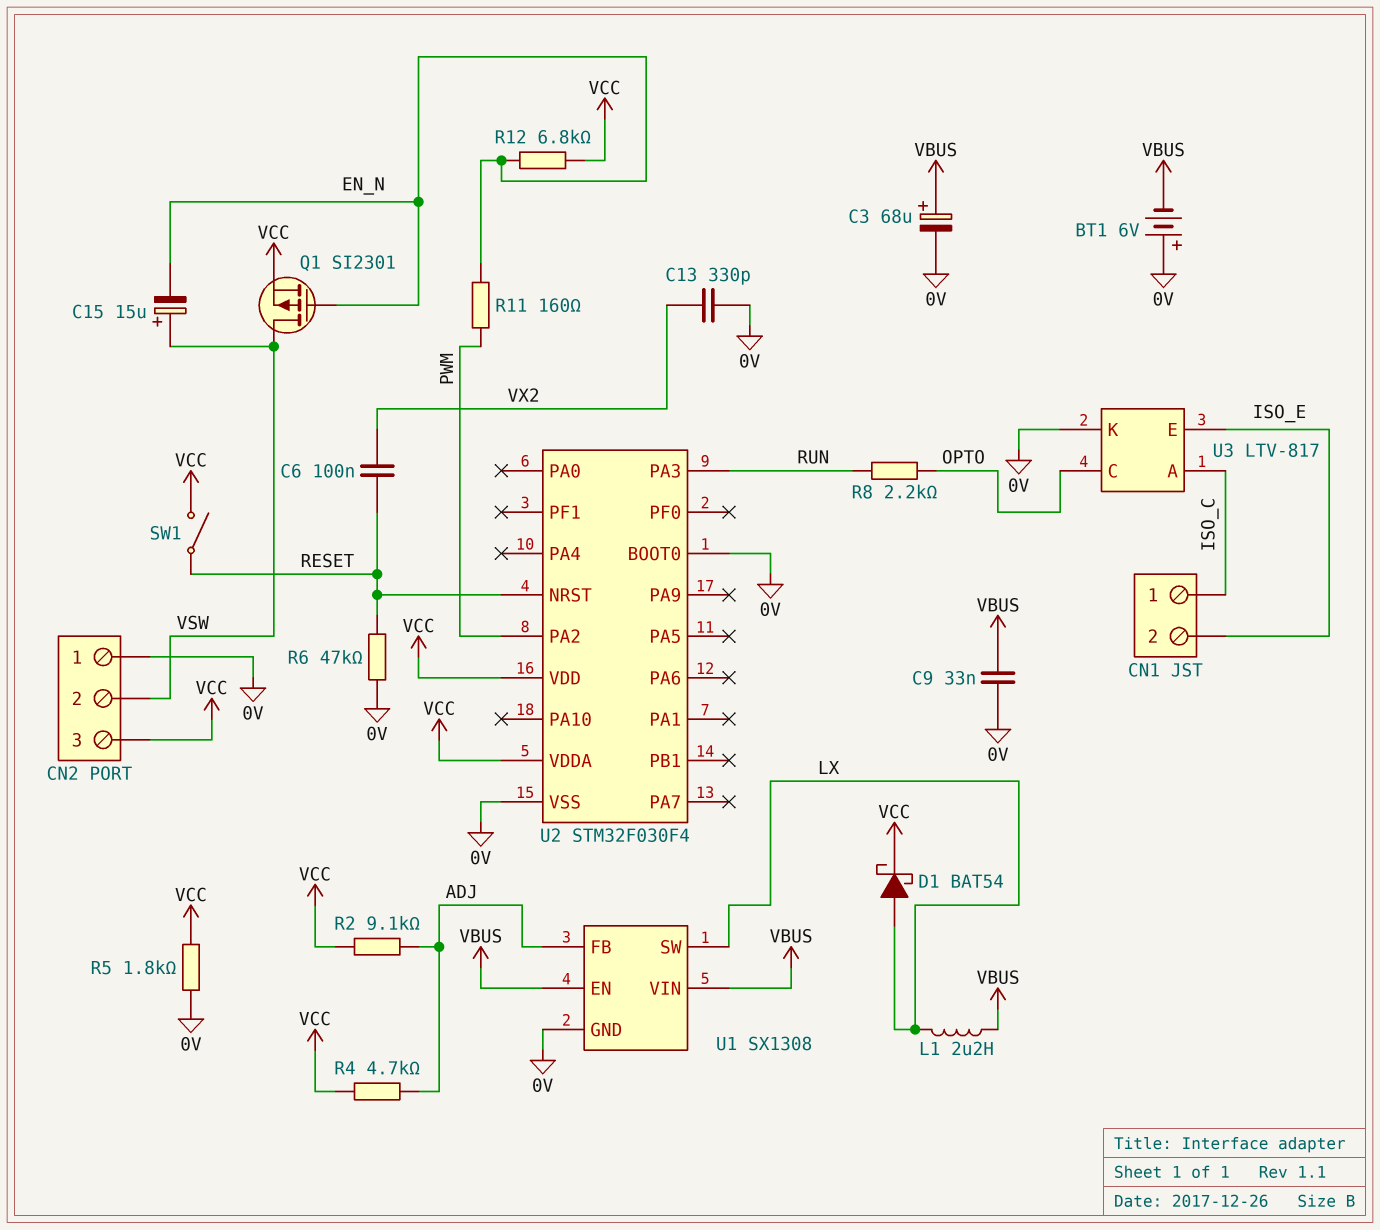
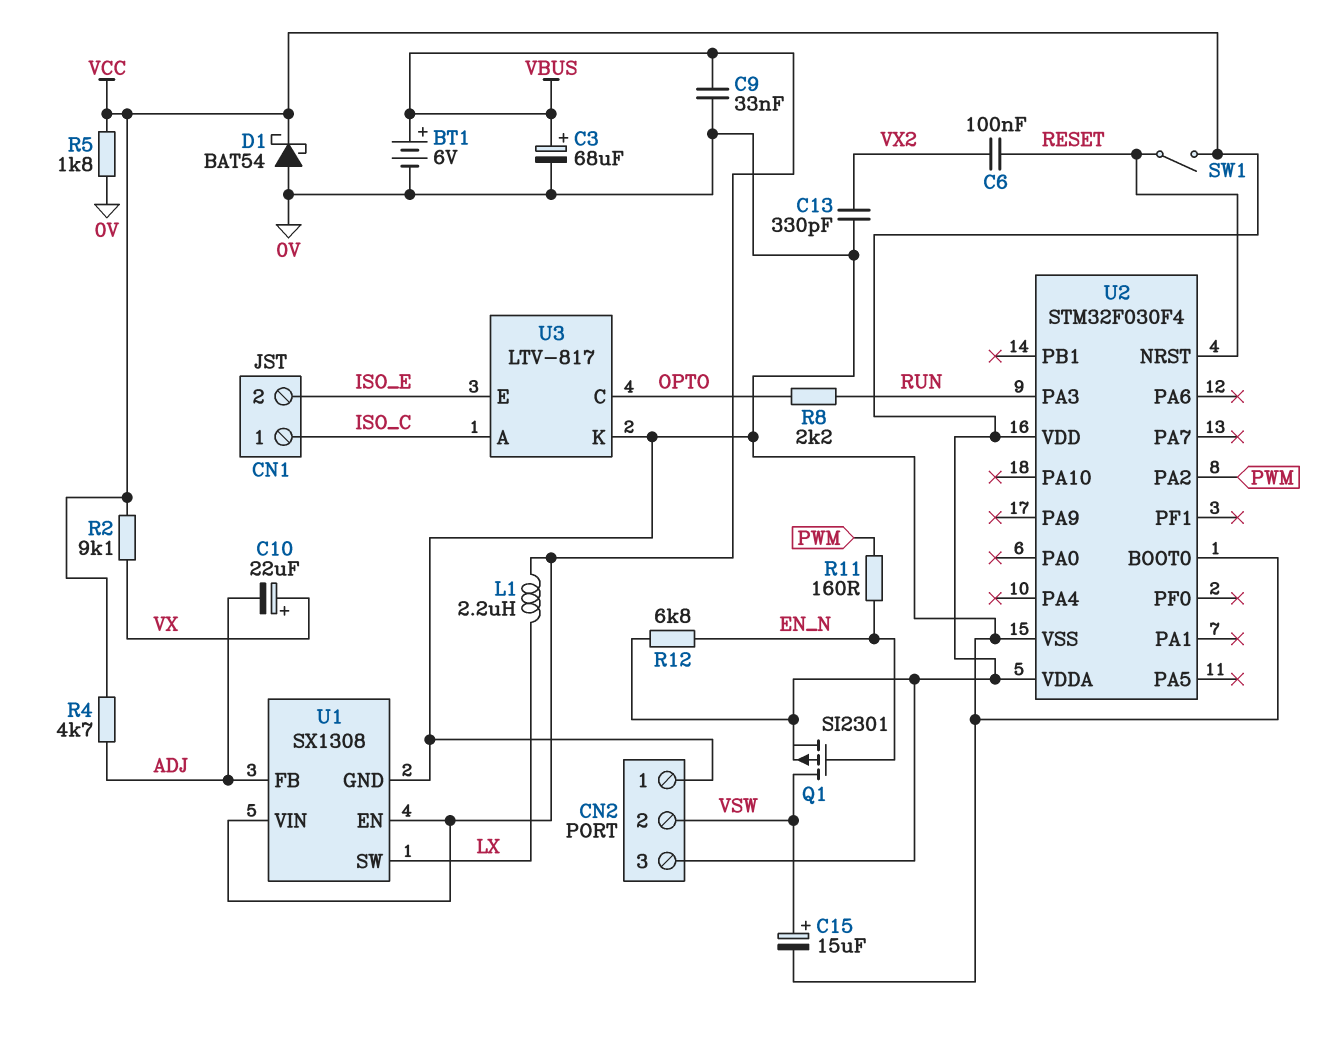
BT1: 6V (plus 0V, minus VBUS) -> 6V (plus VBUS, minus 0V)
C10: none -> 22uF (plus VX, minus ADJ)
C15: 15uF (plus VSW, minus EN_N) -> 15uF (plus VSW, minus 0V)
D1: schottky BAT54 (A LX, K VCC) -> schottky BAT54 (A 0V, K VCC)
R2: 9.1k (ADJ, VCC) -> 9.1k (VCC, VX)
R6: 47k (0V, RESET) -> none

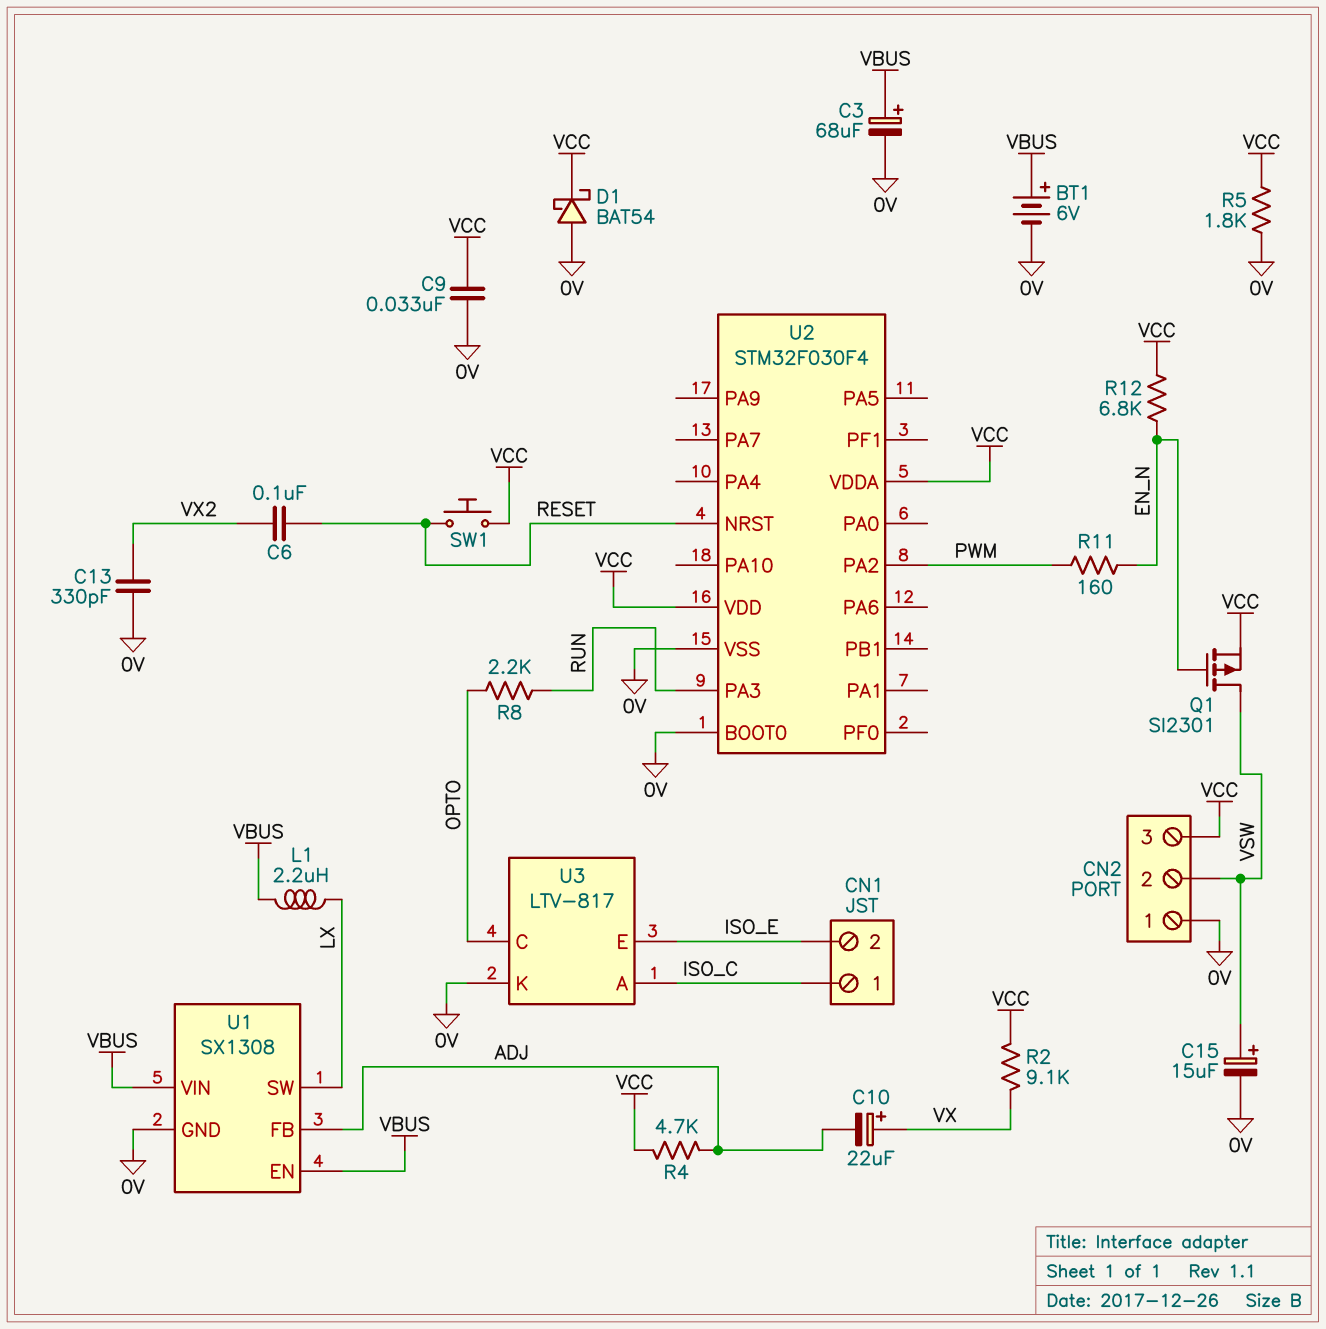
C9: 33nF (0V, VBUS) -> 33nF (0V, VCC)
SW1: switch (RESET, VCC) -> button (RESET, VCC)

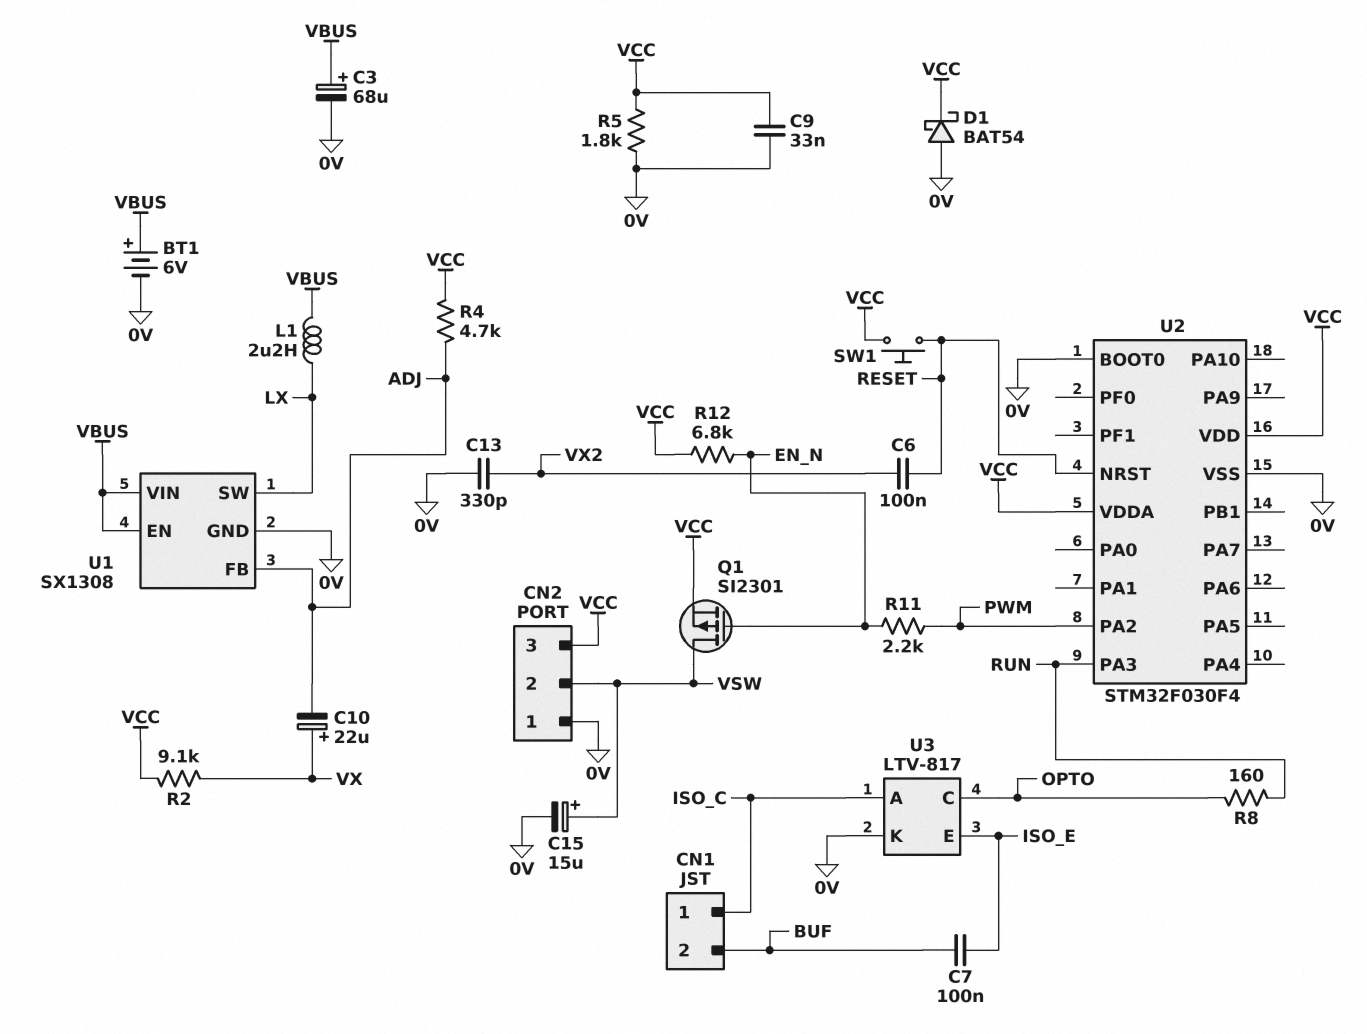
C7: none -> 100nF (BUF, ISO_E)
CN1 pin 2: ISO_E -> BUF
R8: 2.2k (OPTO, RUN) -> 160 (OPTO, RUN)
R11: 160 (EN_N, PWM) -> 2.2k (EN_N, PWM)

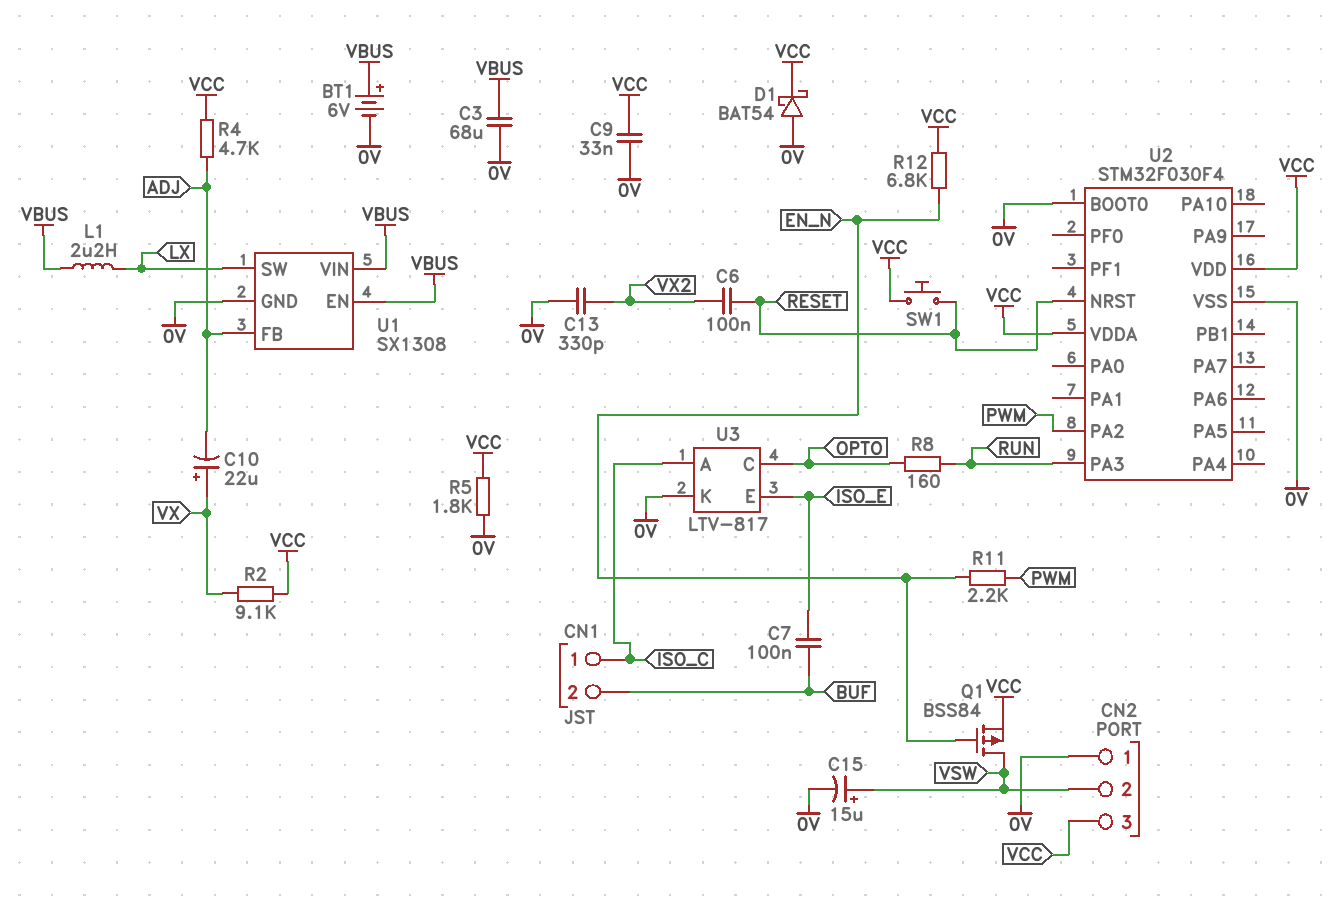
C3: 68uF (plus VBUS, minus 0V) -> 68uF (0V, VBUS)
Q1: PMOS SI2301 (G EN_N, D VSW, S VCC) -> PMOS BSS84 (G EN_N, D VSW, S VCC)

